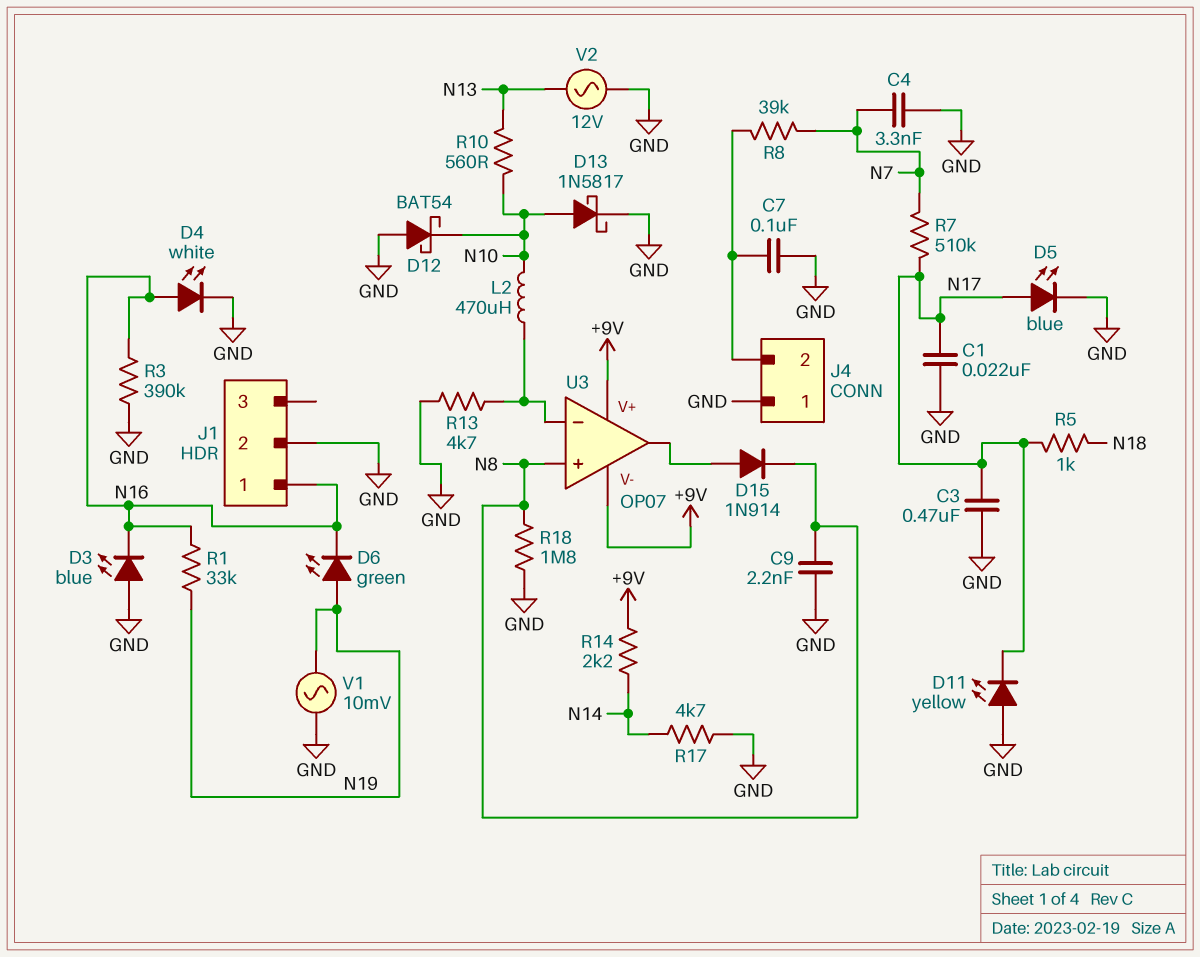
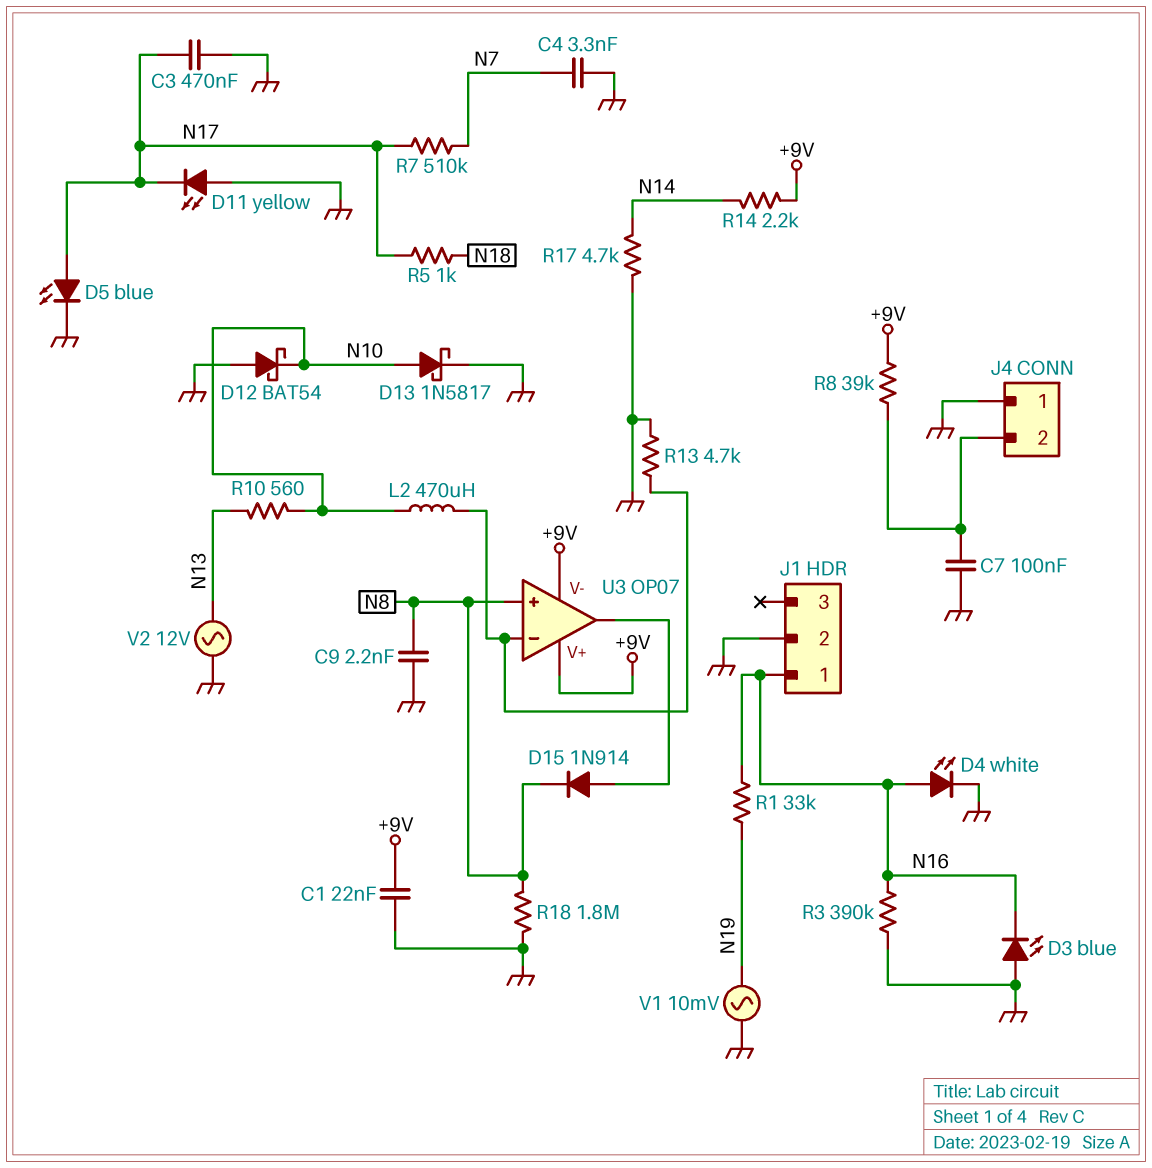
C1: 22nF (GND, N17) -> 22nF (+9V, GND)
D6: LED green (A N19, K N16) -> none
R8: 39k (J4/2, N7) -> 39k (+9V, J4/2)

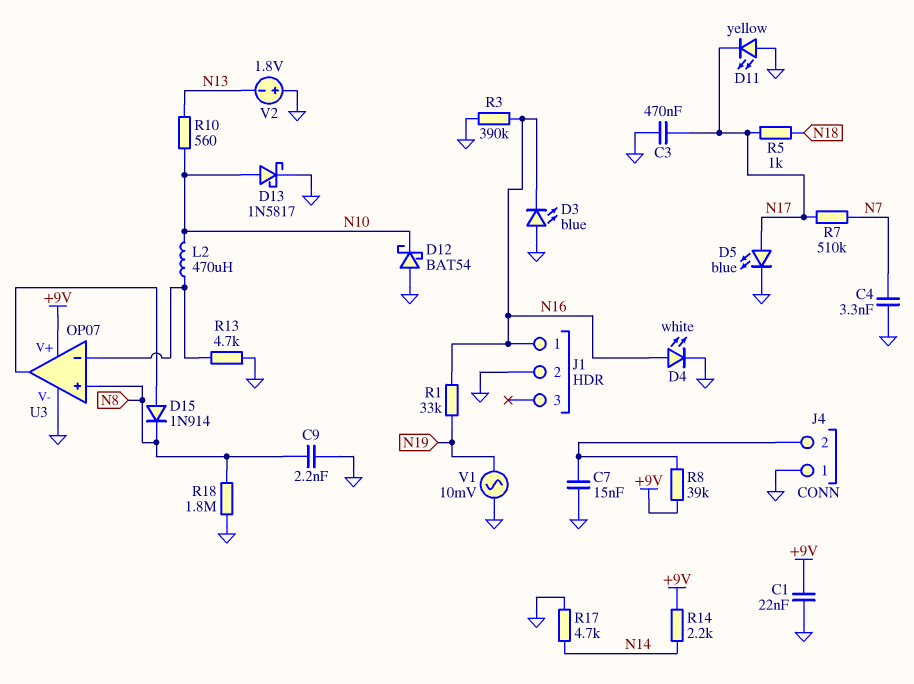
C7: 100nF (GND, J4/2) -> 15nF (GND, J4/2)
U3 pin V-: +9V -> GND
V2: AC 12V (GND, N13) -> 1.8V (plus GND, minus N13)

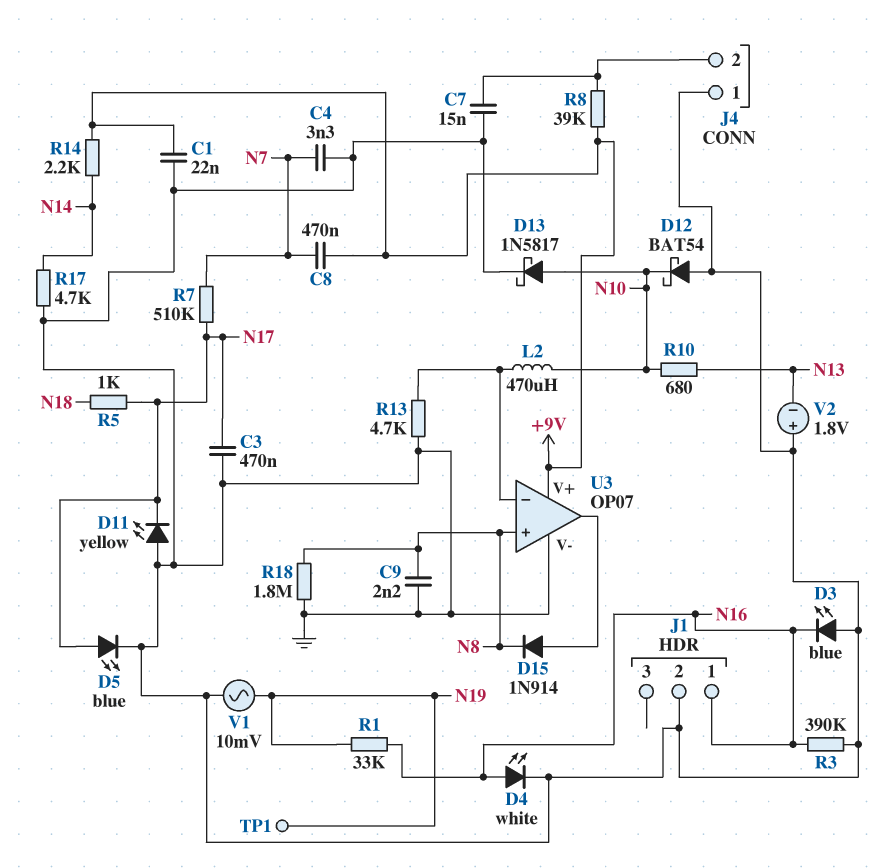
C8: none -> 470nF (+9V, N7)
R10: 560 (N10, N13) -> 680 (N10, N13)
TP1: none -> test point (N19)

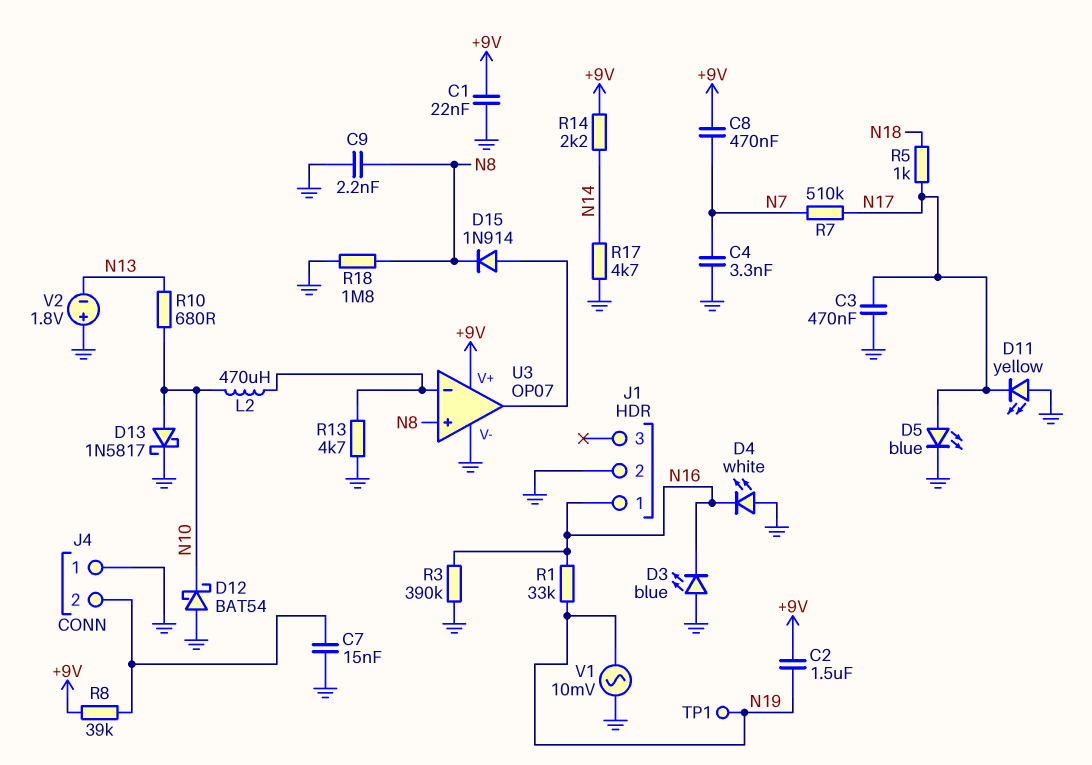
C2: none -> 1.5uF (+9V, N19)
D4: LED white (A N16, K GND) -> LED white (A GND, K N16)

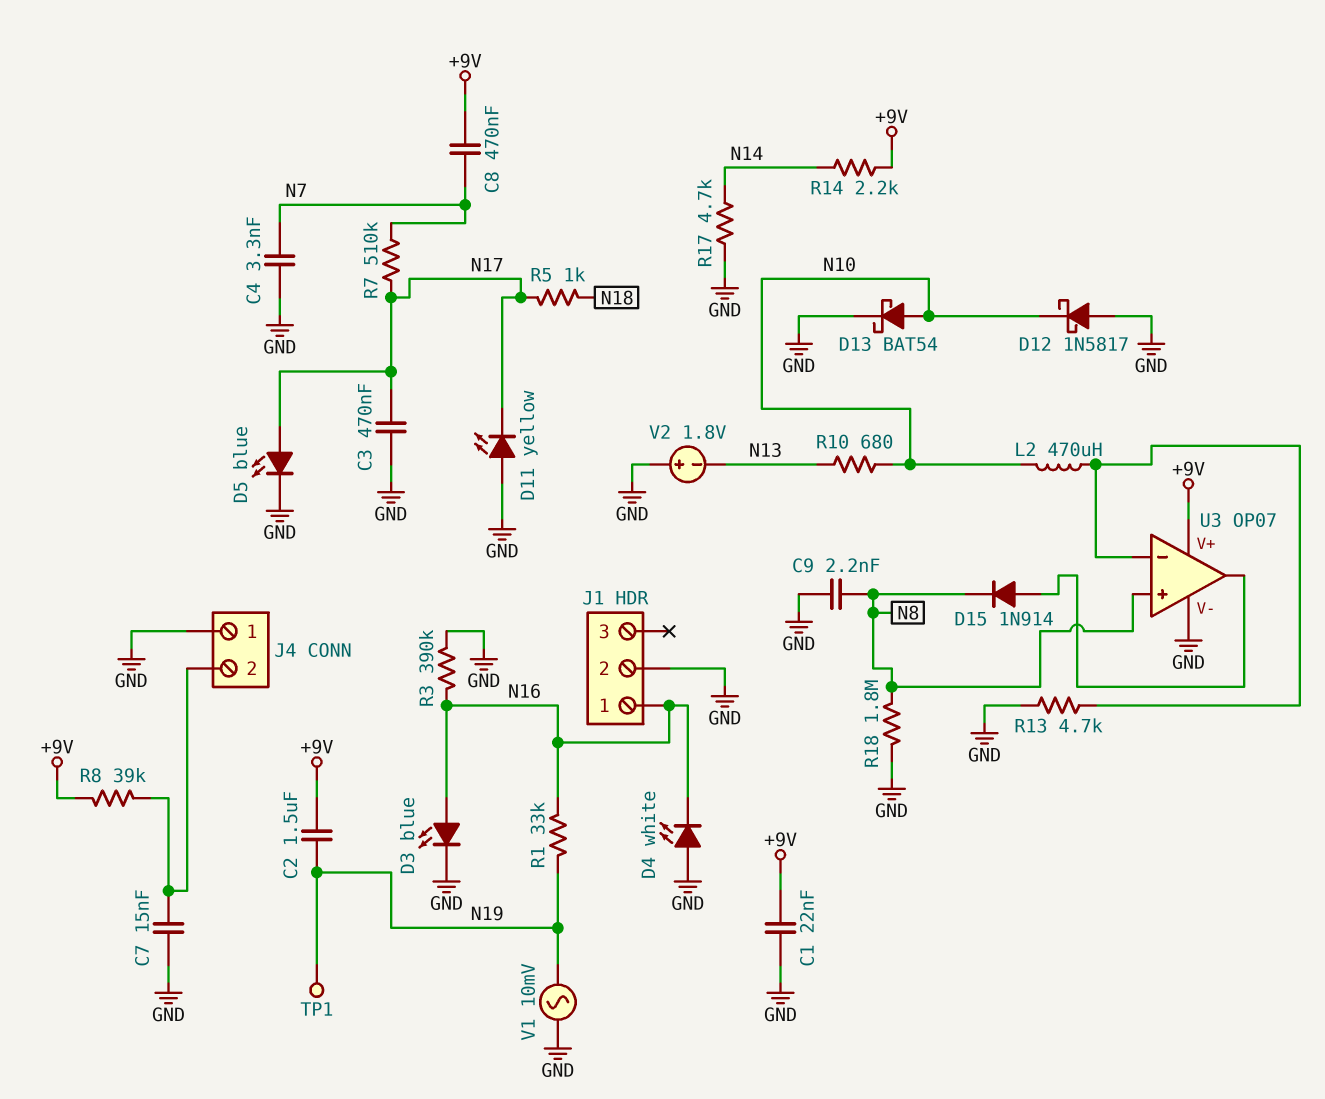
D3: LED blue (A GND, K N16) -> LED blue (A N16, K GND)
D12: schottky BAT54 (A GND, K N10) -> schottky 1N5817 (A GND, K N10)
D13: schottky 1N5817 (A N10, K GND) -> schottky BAT54 (A N10, K GND)

